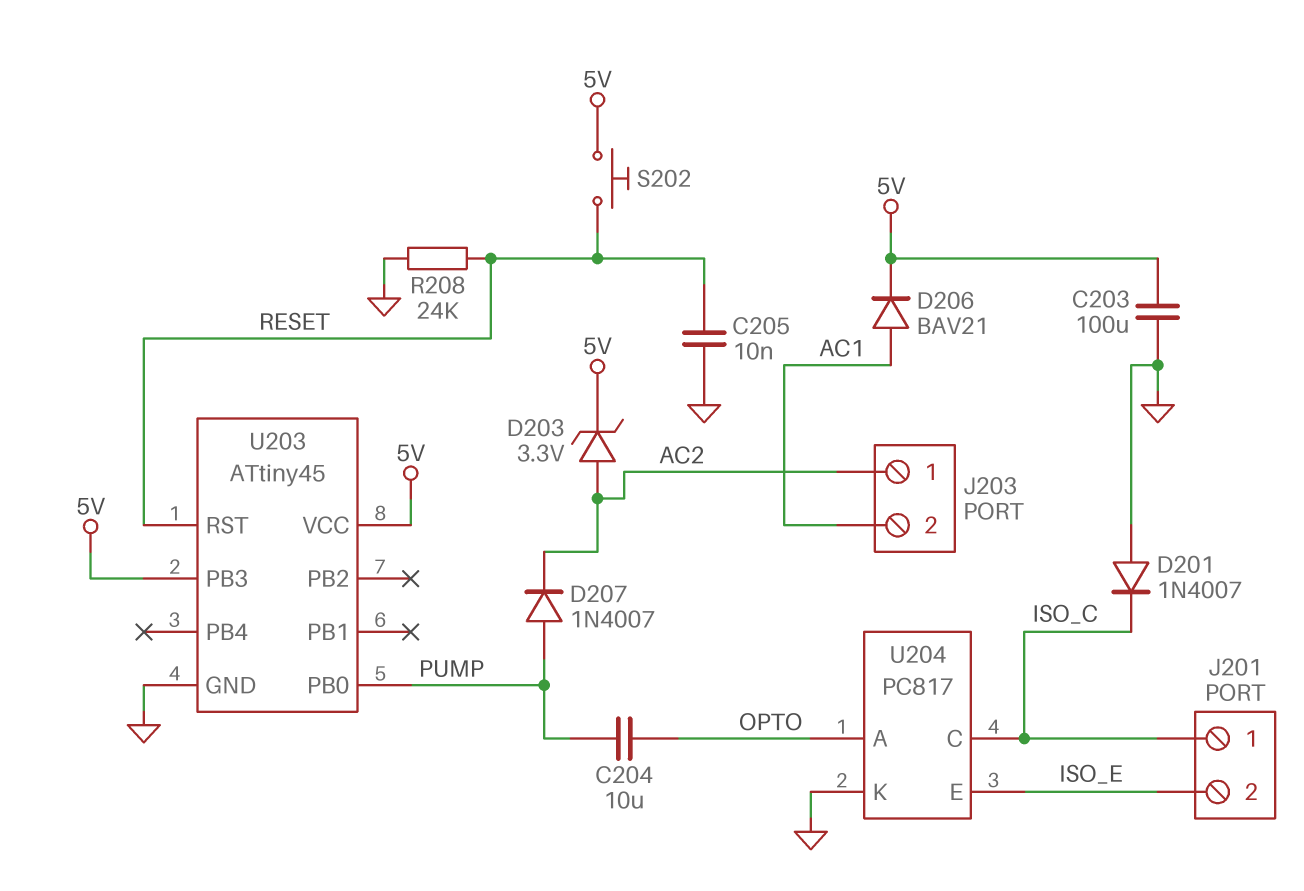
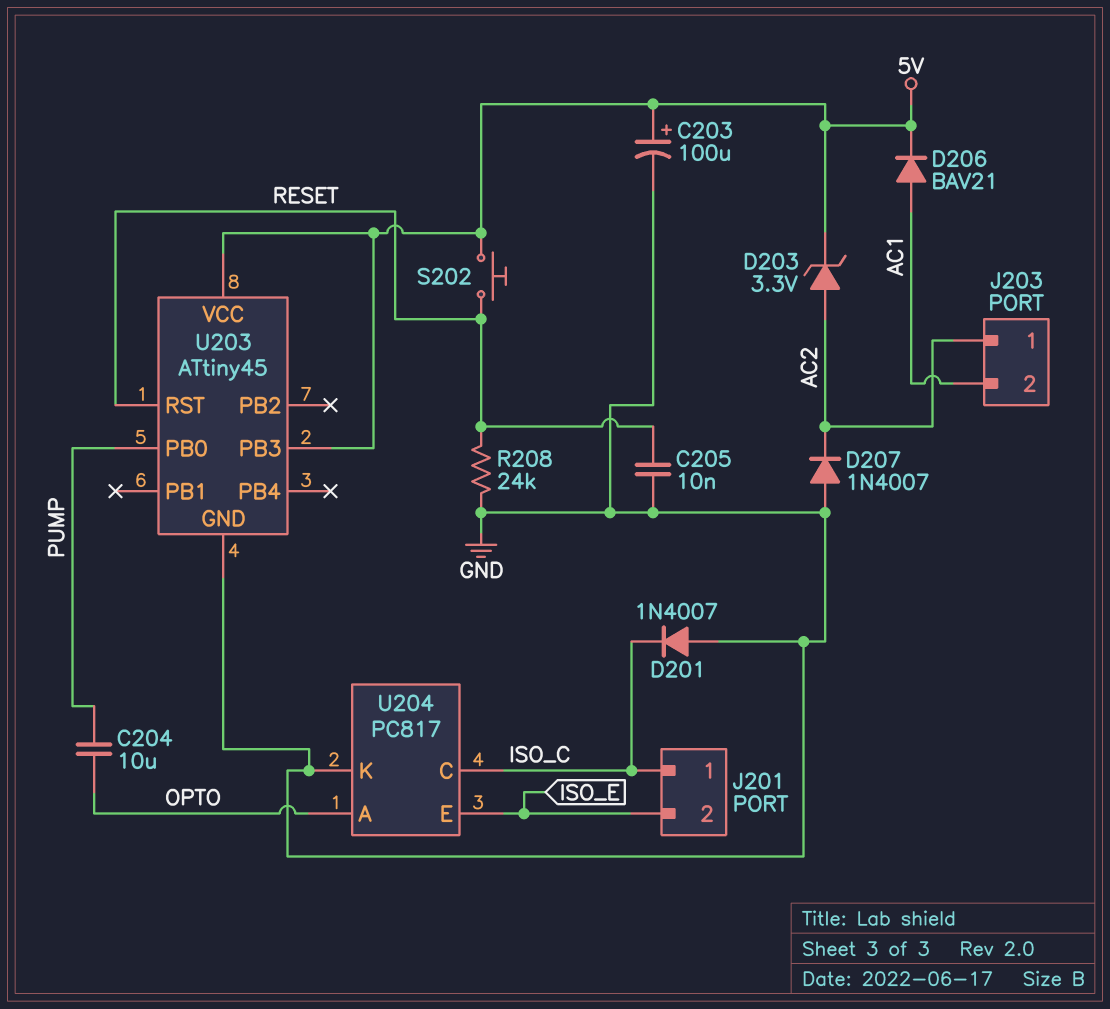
C203: 100uF (5V, GND) -> 100uF (plus 5V, minus GND)
D207: diode 1N4007 (A PUMP, K AC2) -> diode 1N4007 (A GND, K AC2)

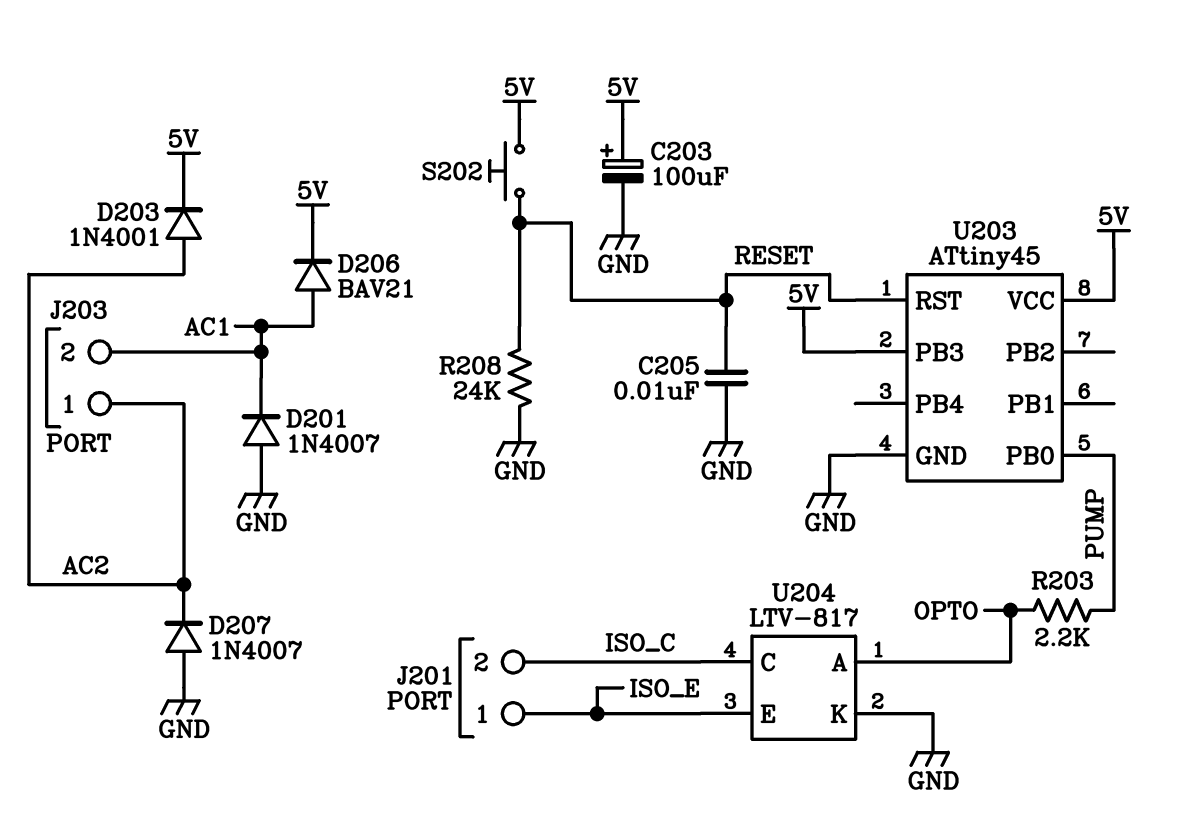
C204: 10uF (OPTO, PUMP) -> none
D201: diode 1N4007 (A GND, K ISO_C) -> diode 1N4007 (A GND, K AC1)
D203: zener 3.3V (A AC2, K 5V) -> diode 1N4001 (A AC2, K 5V)
J201 pin 1: ISO_C -> ISO_E
J201 pin 2: ISO_E -> ISO_C
R203: none -> 2.2k (OPTO, PUMP)
U204: PC817 -> LTV-817

